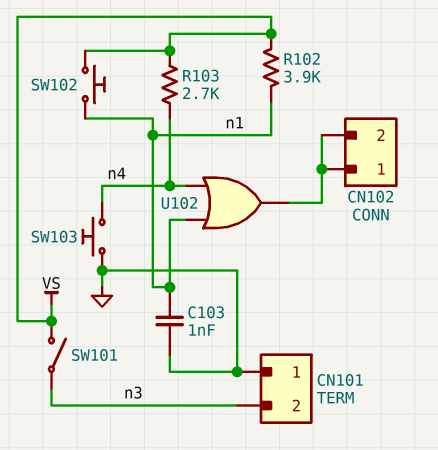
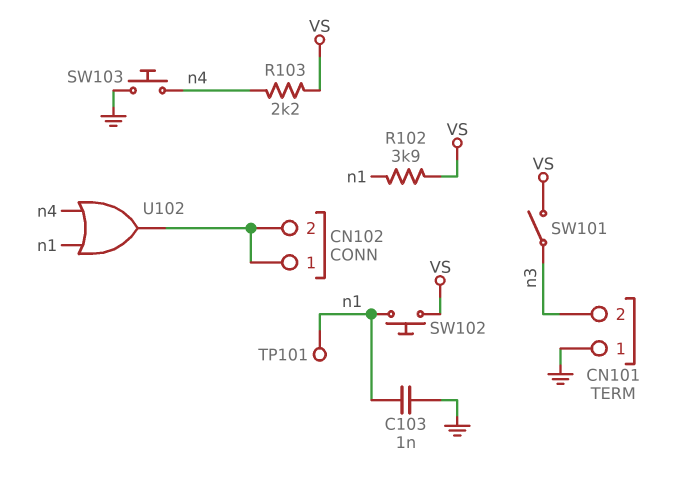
R103: 2.7k (VS, n4) -> 2.2k (VS, n4)
TP101: none -> test point (n1)

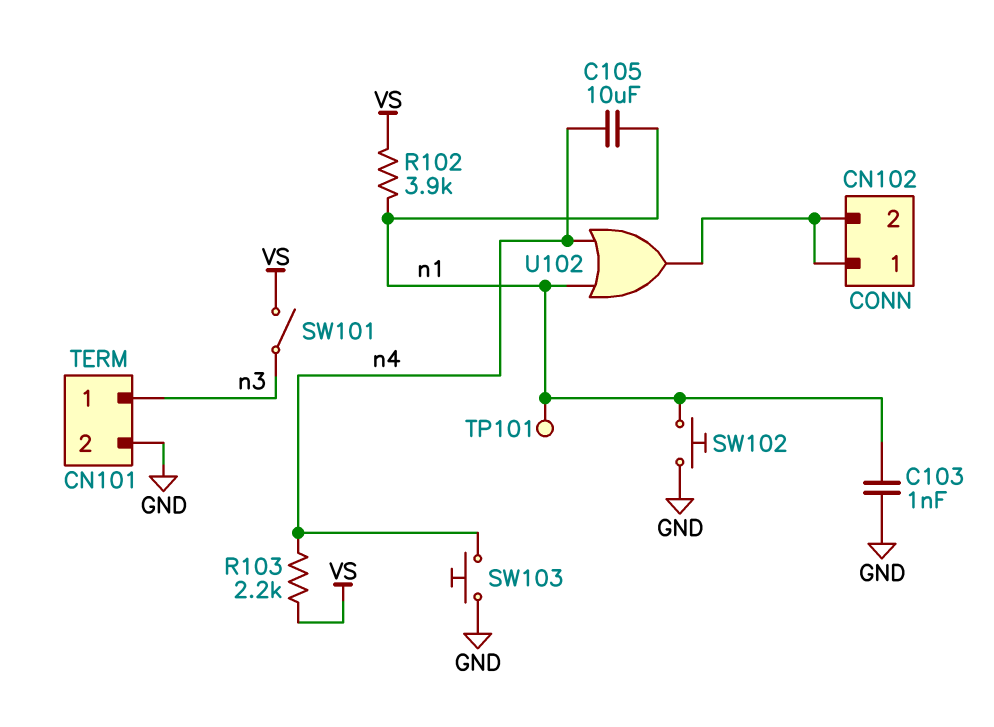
C105: none -> 10uF (n1, n4)
CN101 pin 1: GND -> n3
CN101 pin 2: n3 -> GND
SW102: button (VS, n1) -> button (GND, n1)

